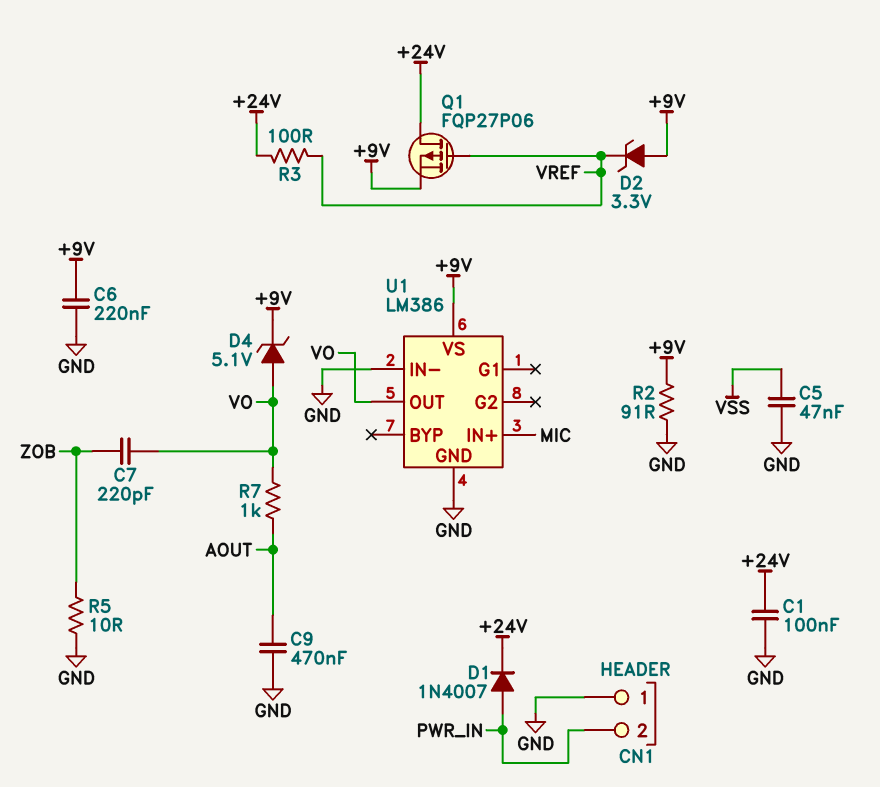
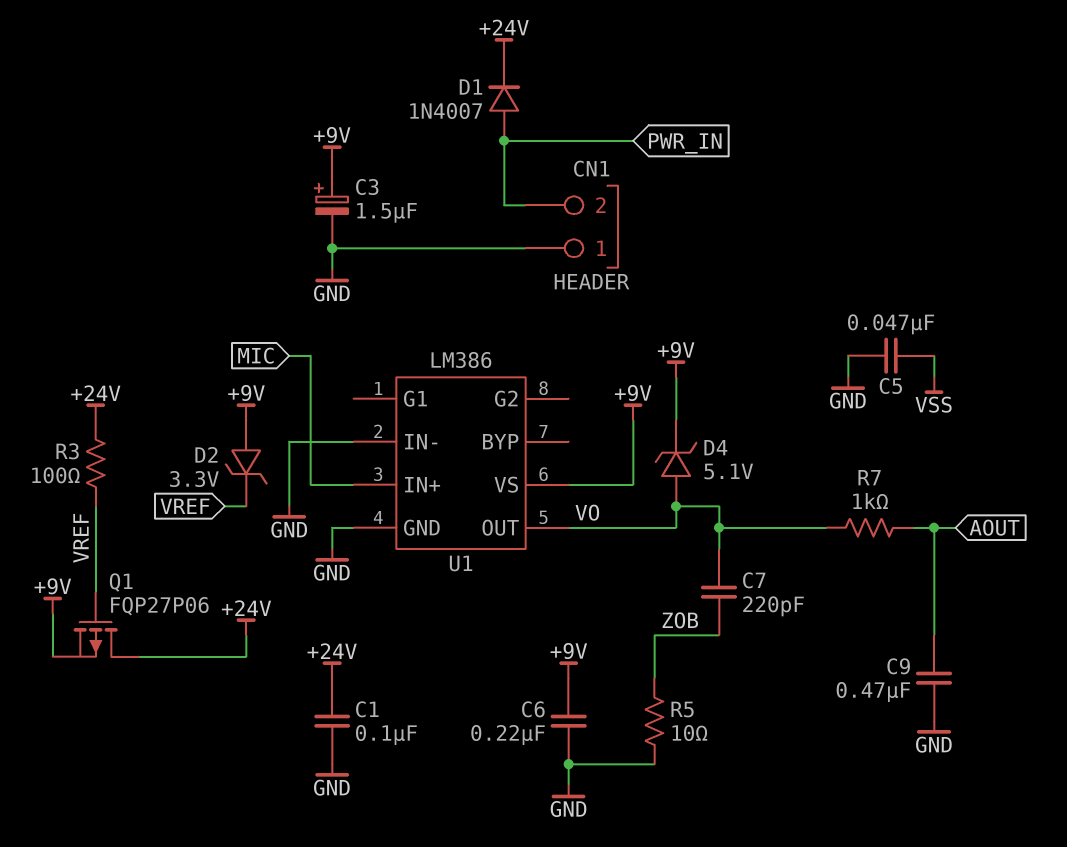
C3: none -> 1.5uF (plus +9V, minus GND)
R2: 91 (+9V, GND) -> none

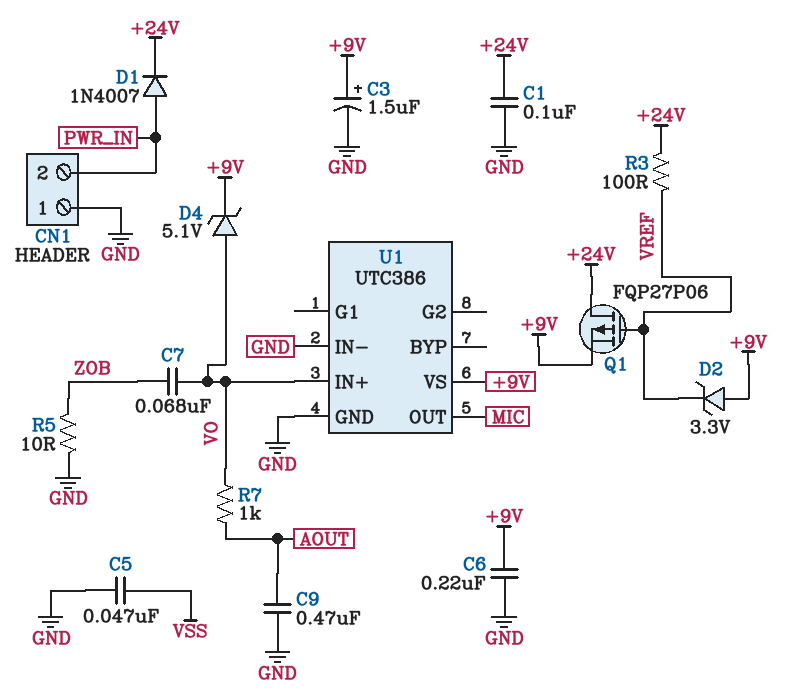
C7: 220pF (VO, ZOB) -> 68nF (VO, ZOB)
U1: LM386 -> UTC386
U1 pin IN+: MIC -> VO
U1 pin OUT: VO -> MIC

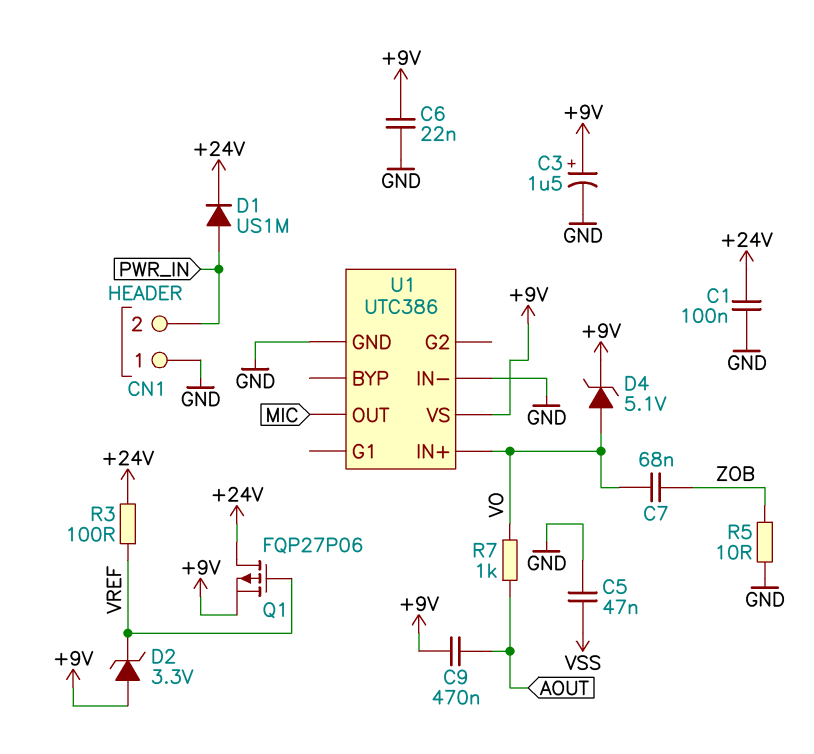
C6: 220nF (+9V, GND) -> 22nF (+9V, GND)
C9: 470nF (AOUT, GND) -> 470nF (+9V, AOUT)
D1: diode 1N4007 (A PWR_IN, K +24V) -> diode US1M (A PWR_IN, K +24V)

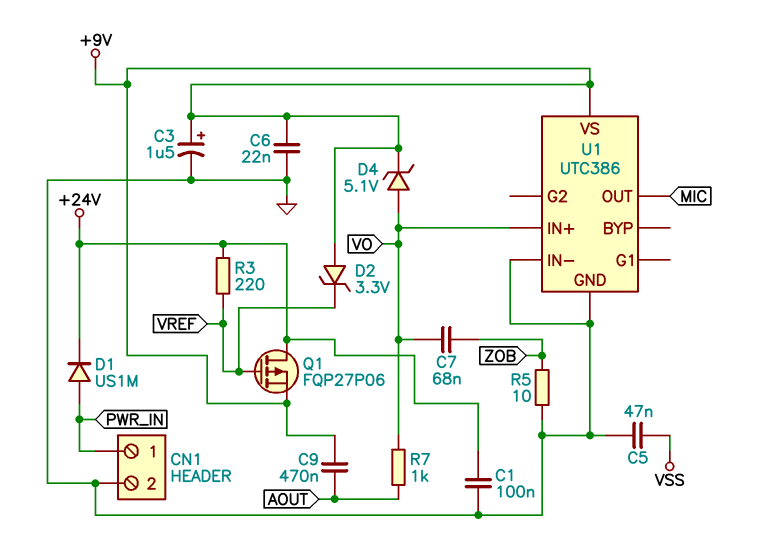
CN1 pin 1: GND -> PWR_IN
CN1 pin 2: PWR_IN -> GND
R3: 100 (+24V, VREF) -> 220 (+24V, VREF)

